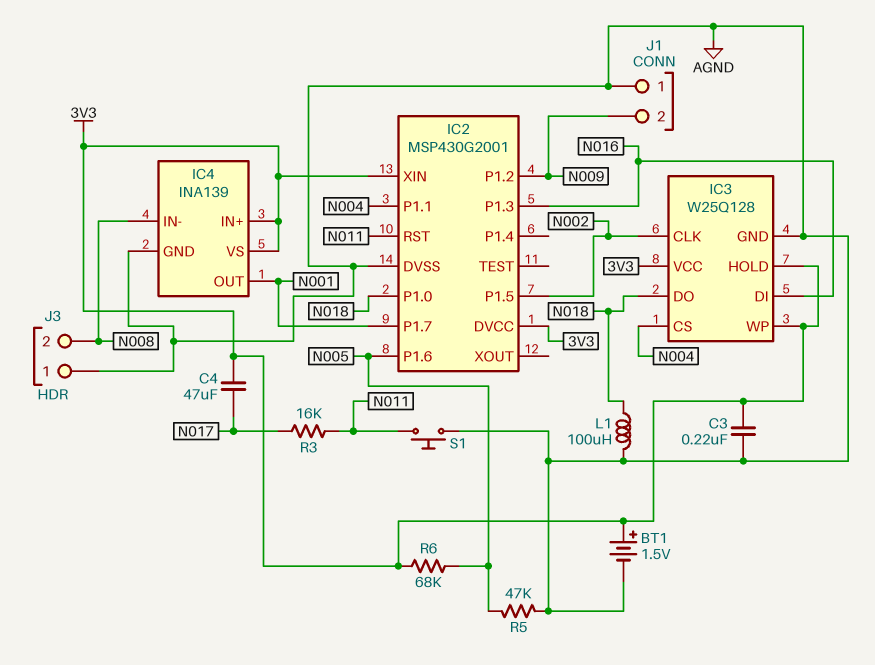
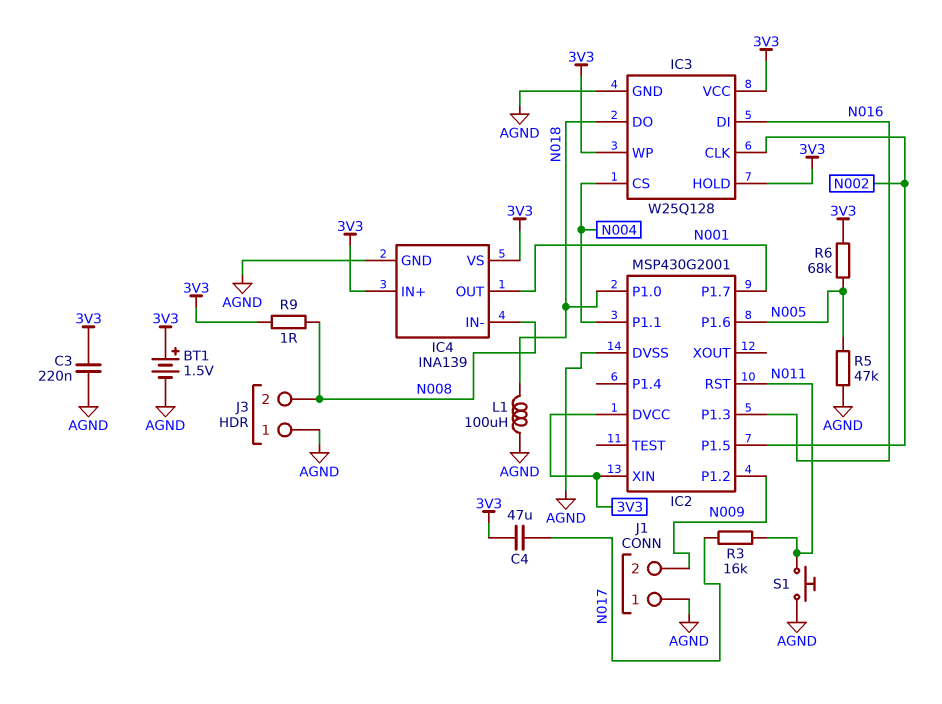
R9: none -> 1 (3V3, N008)

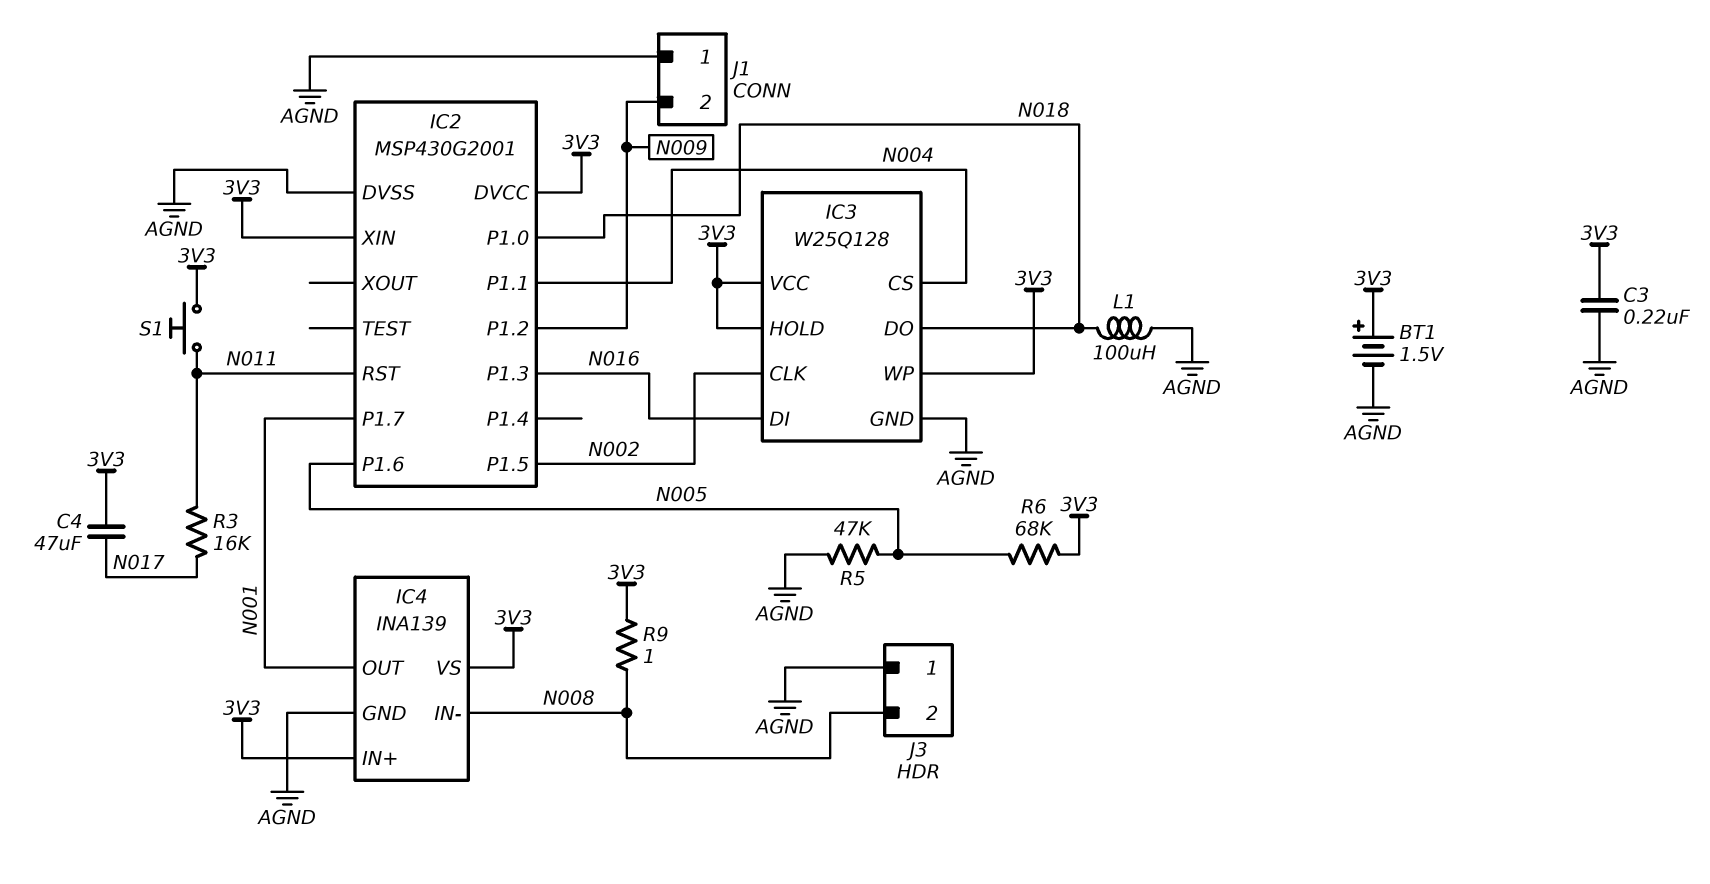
S1: button (AGND, N011) -> button (3V3, N011)

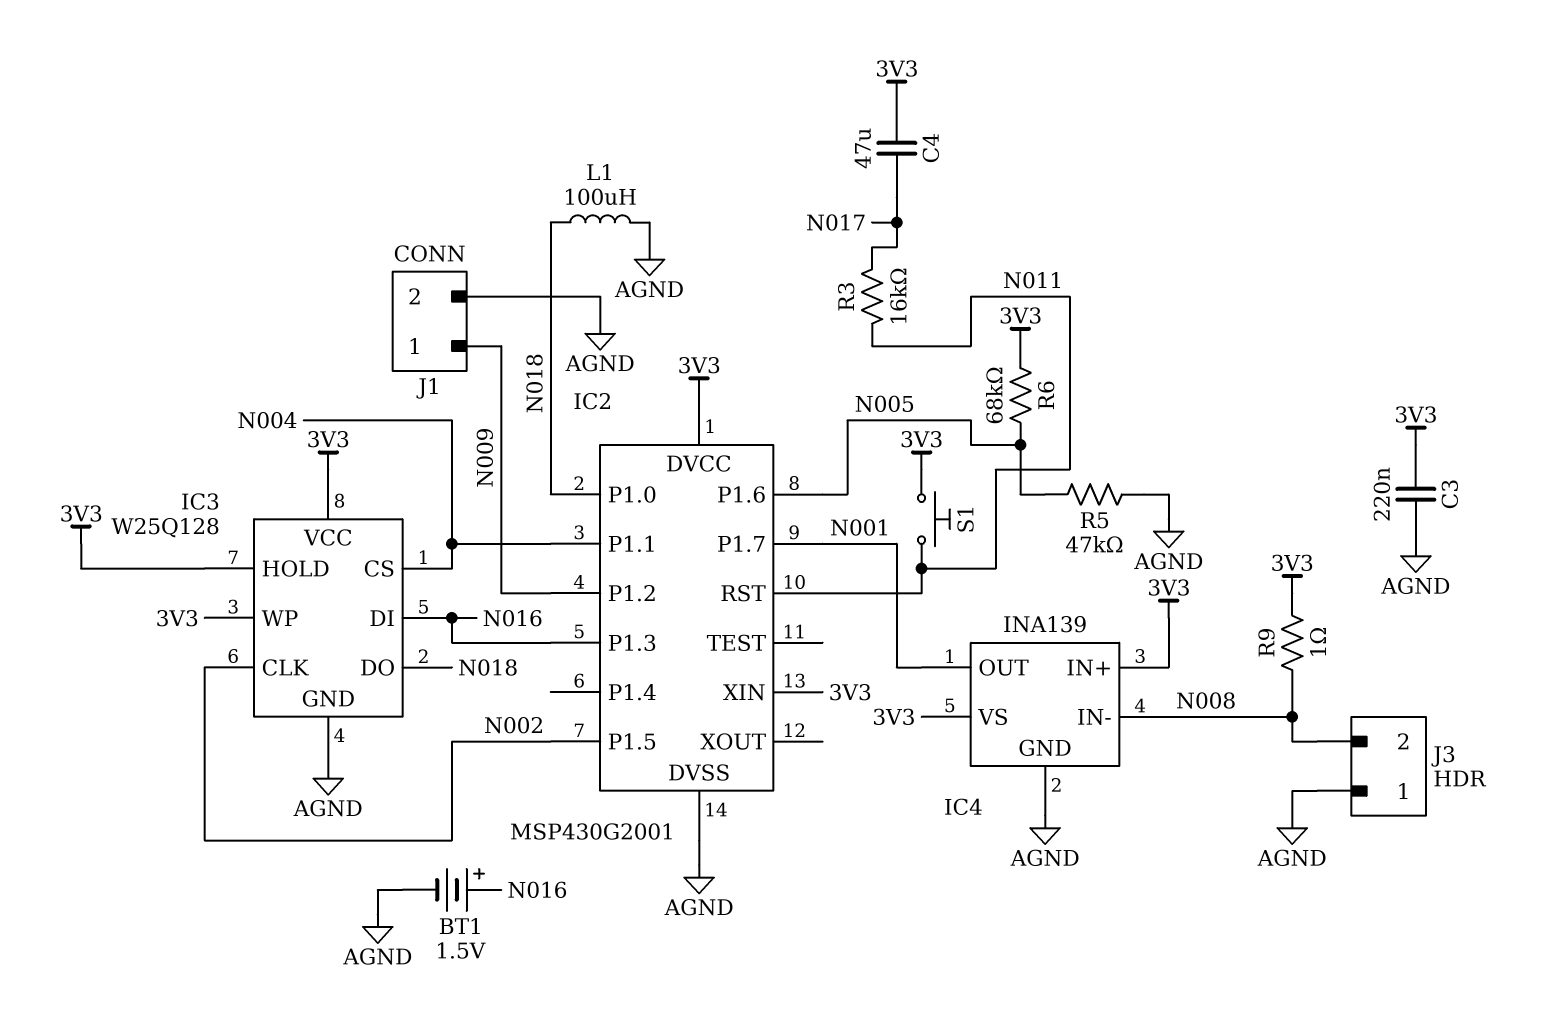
BT1: 1.5V (plus 3V3, minus AGND) -> 1.5V (plus N016, minus AGND)
J1 pin 1: AGND -> N009
J1 pin 2: N009 -> AGND

